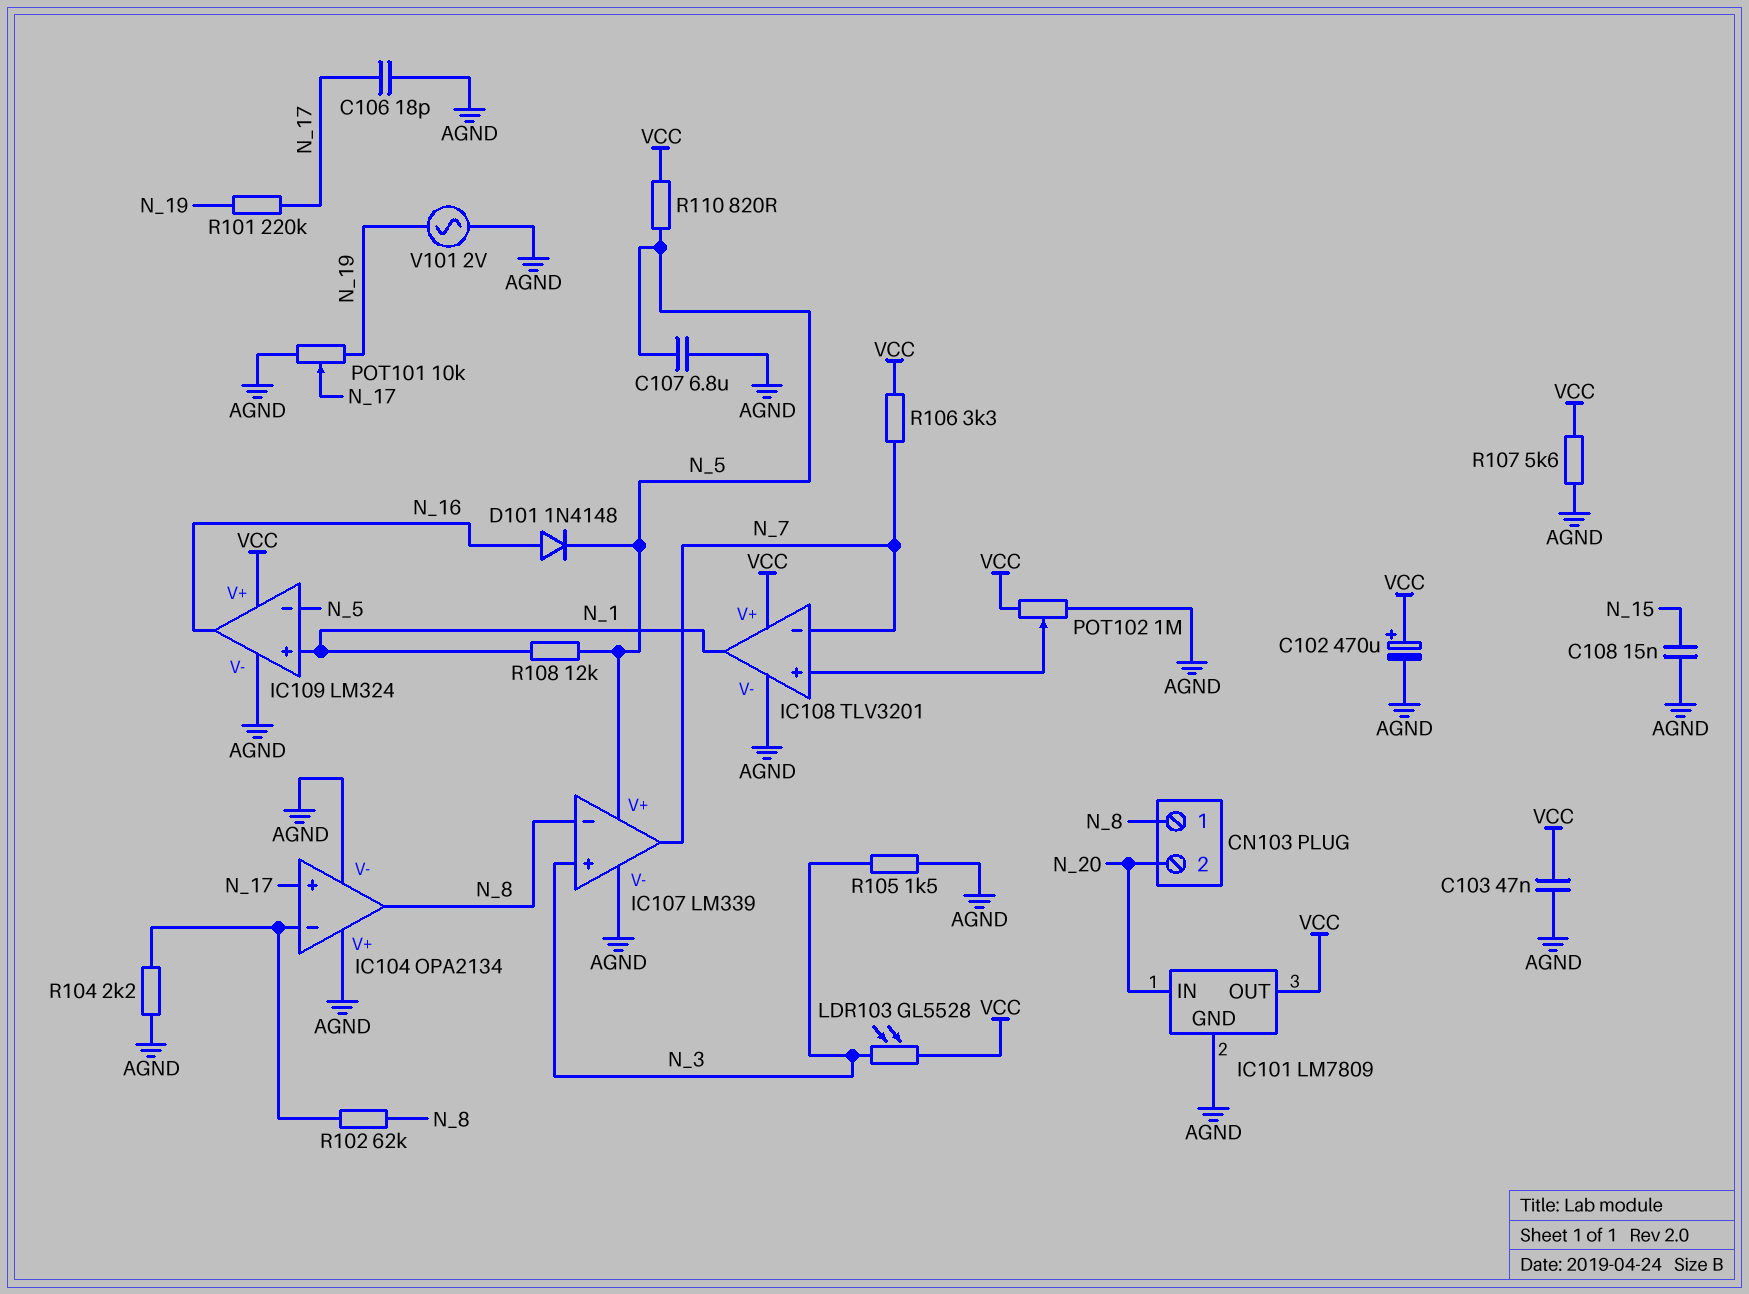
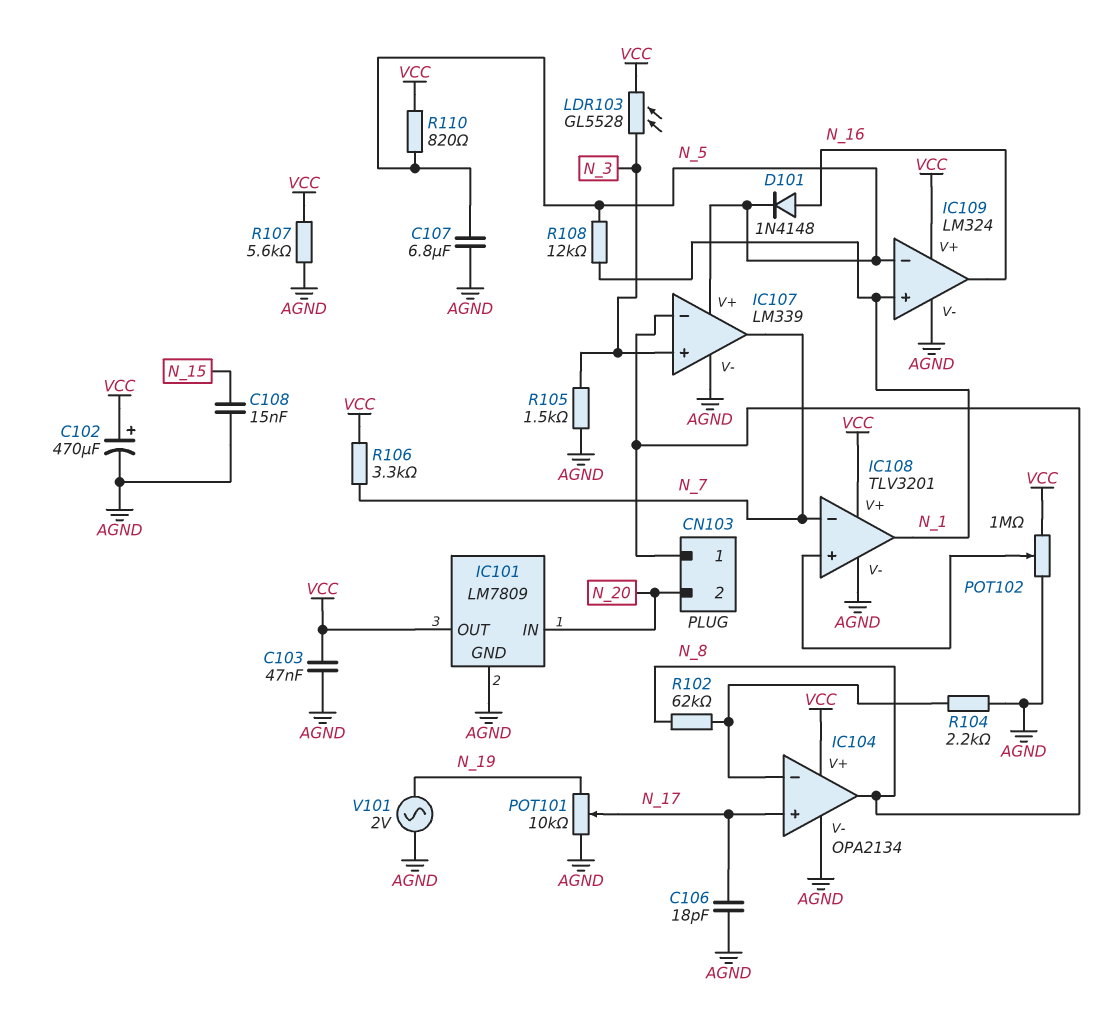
IC104 pin V+: AGND -> VCC
R101: 220k (N_17, N_19) -> none

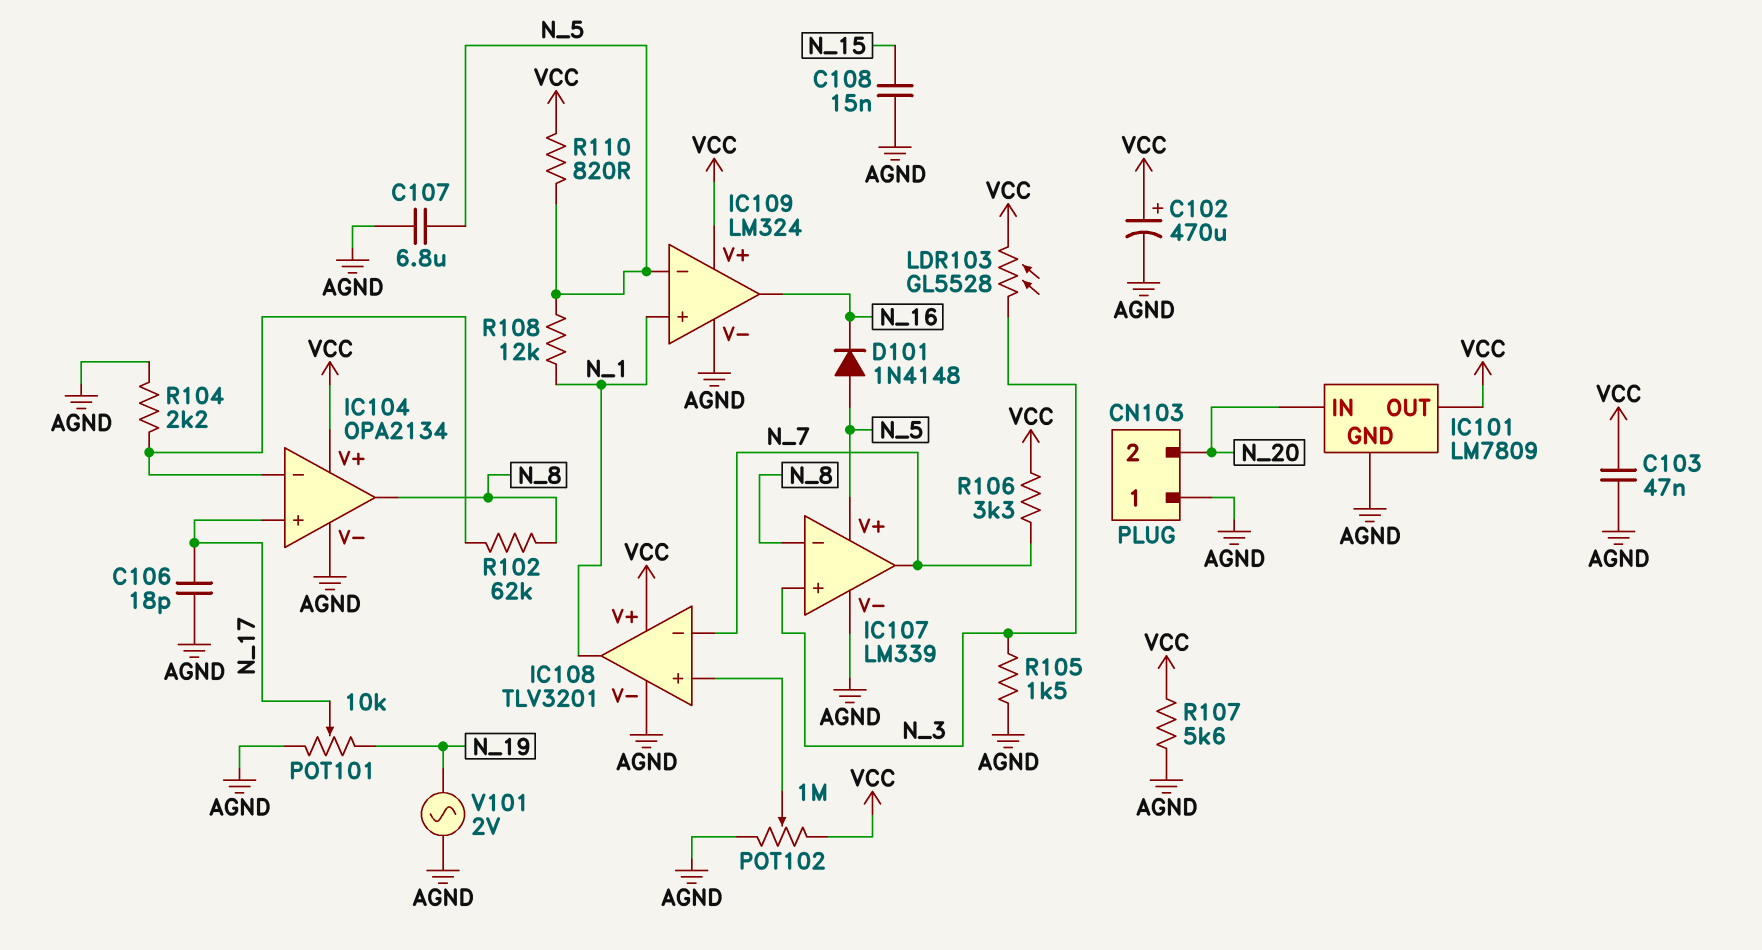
CN103 pin 1: N_8 -> AGND
D101: diode 1N4148 (A N_16, K N_5) -> diode 1N4148 (A N_5, K N_16)

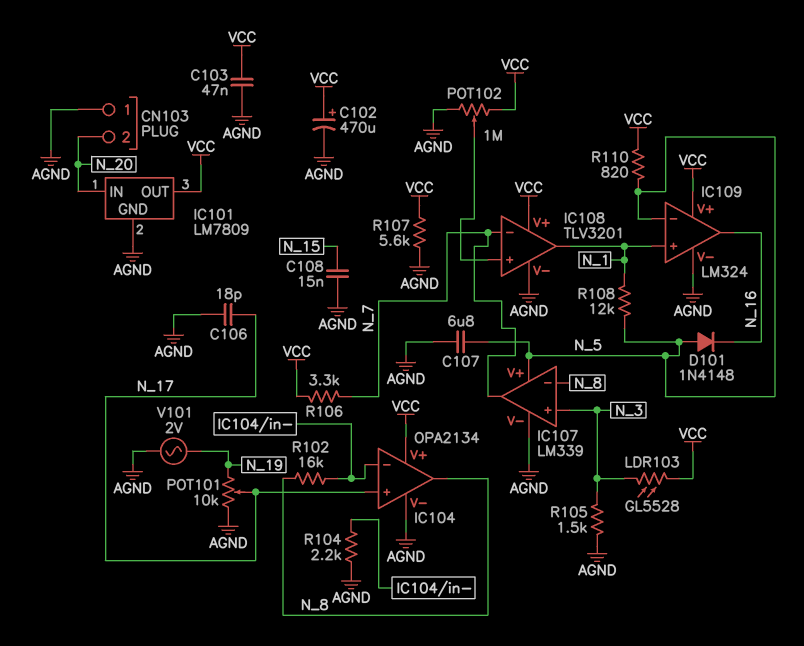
R102: 62k (IC104/in-, N_8) -> 16k (IC104/in-, N_8)

